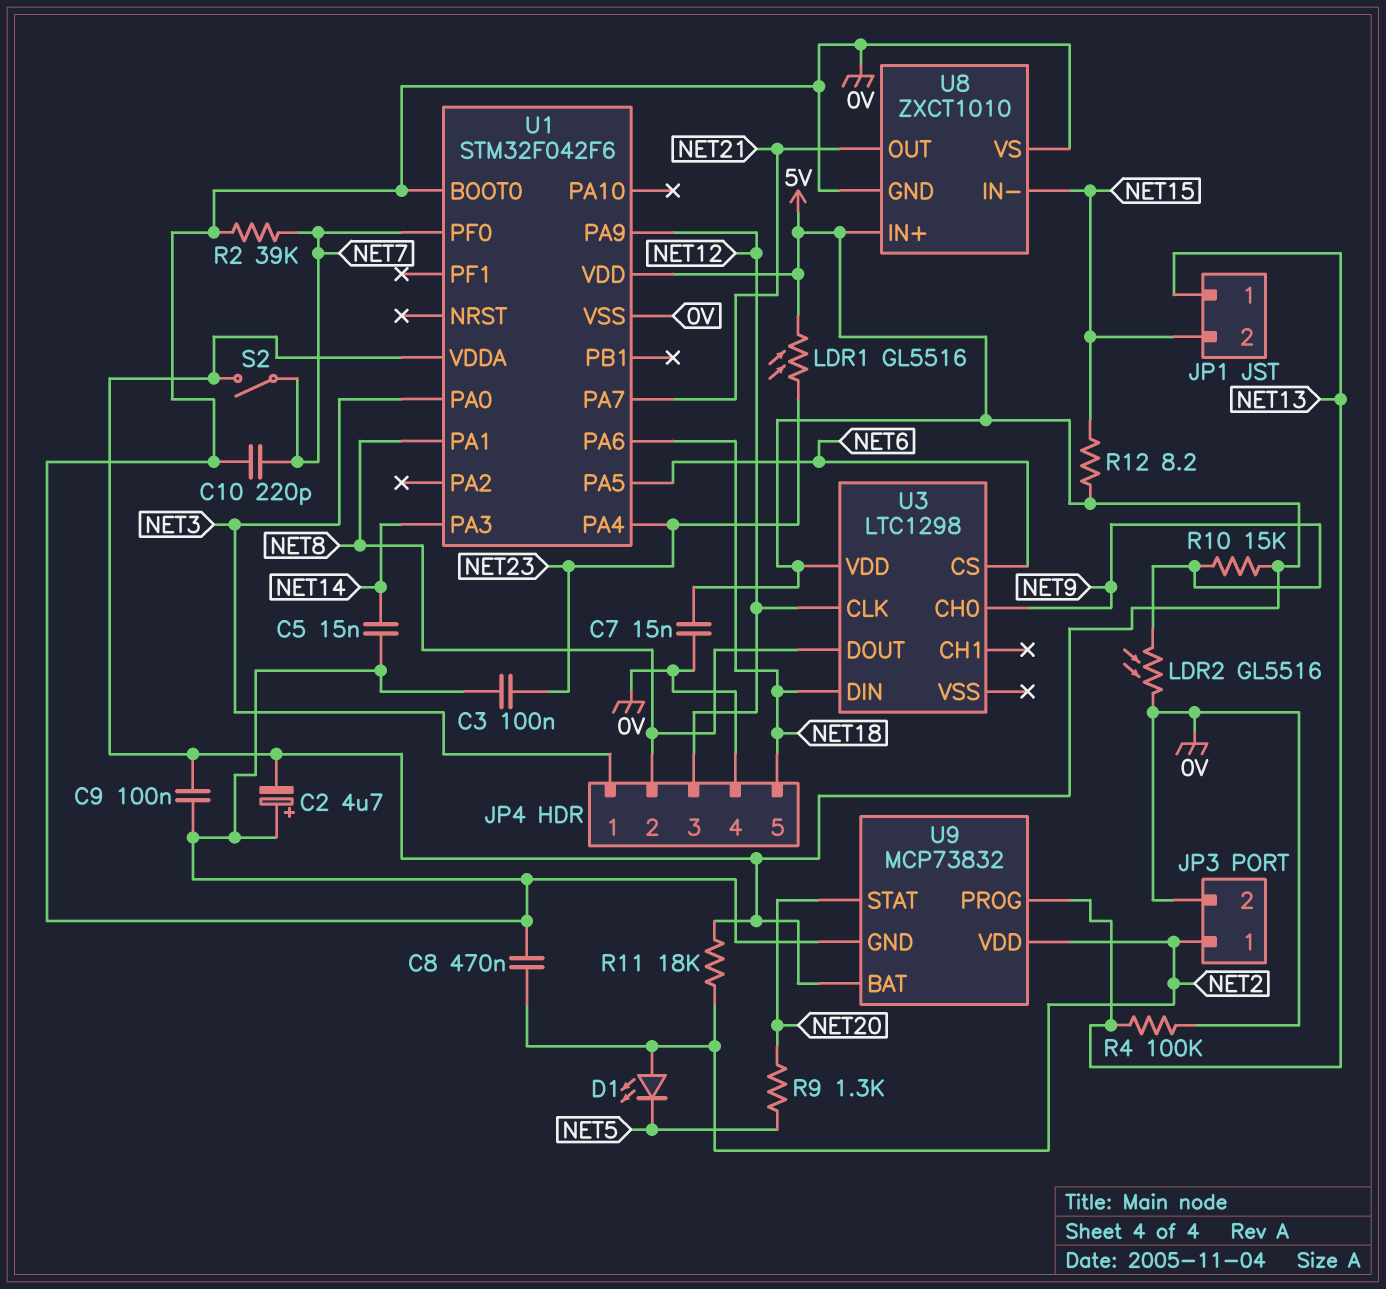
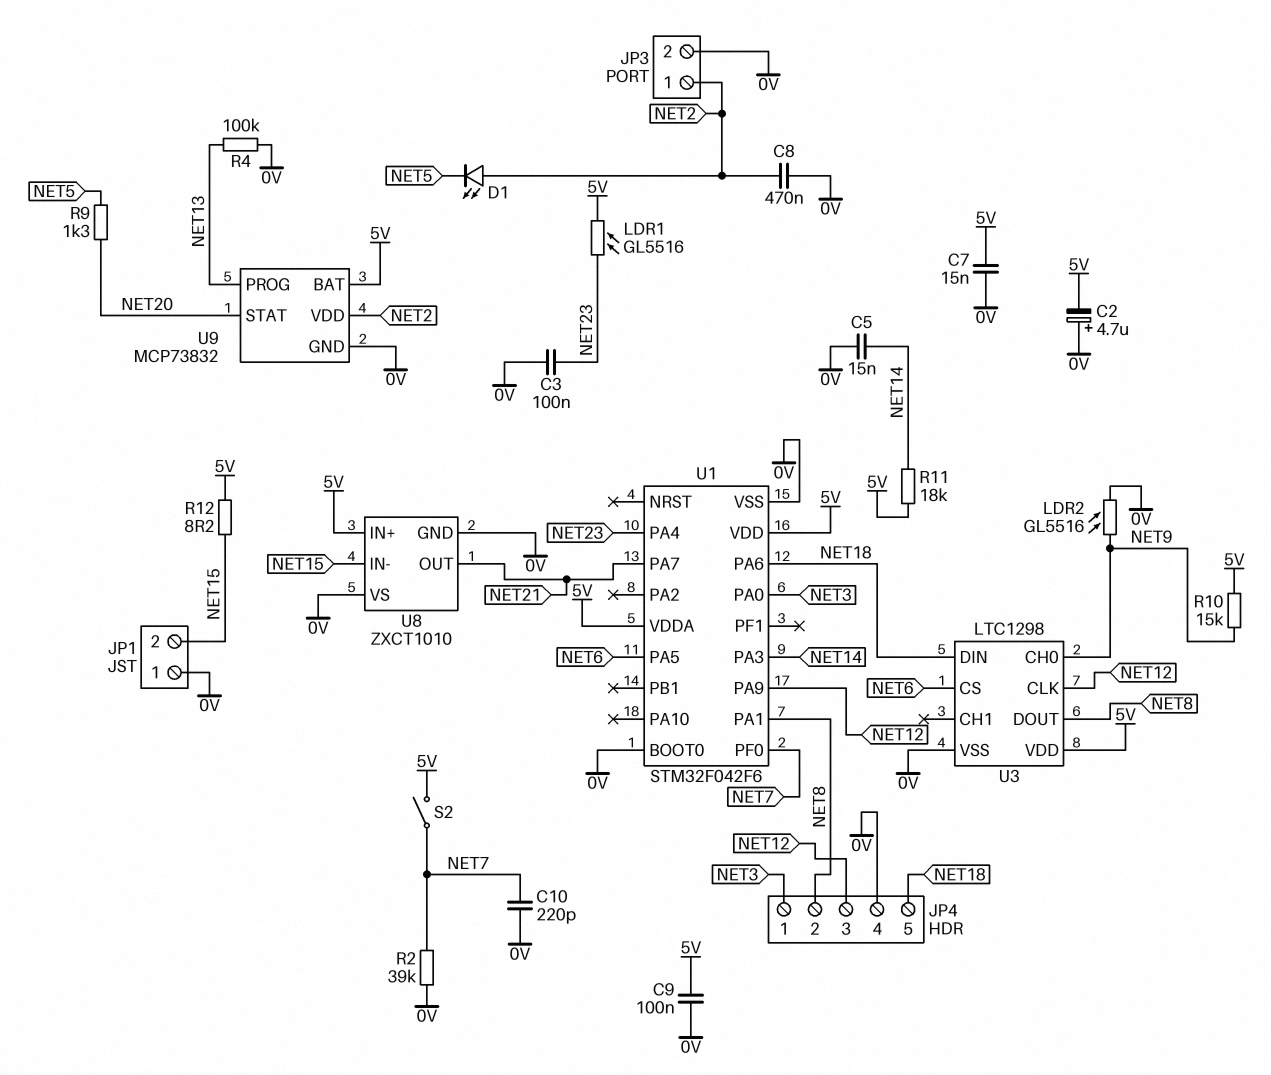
JP1 pin 1: NET13 -> 0V
R11: 18k (5V, NET2) -> 18k (5V, NET14)
U3 pin VSS: none -> 0V

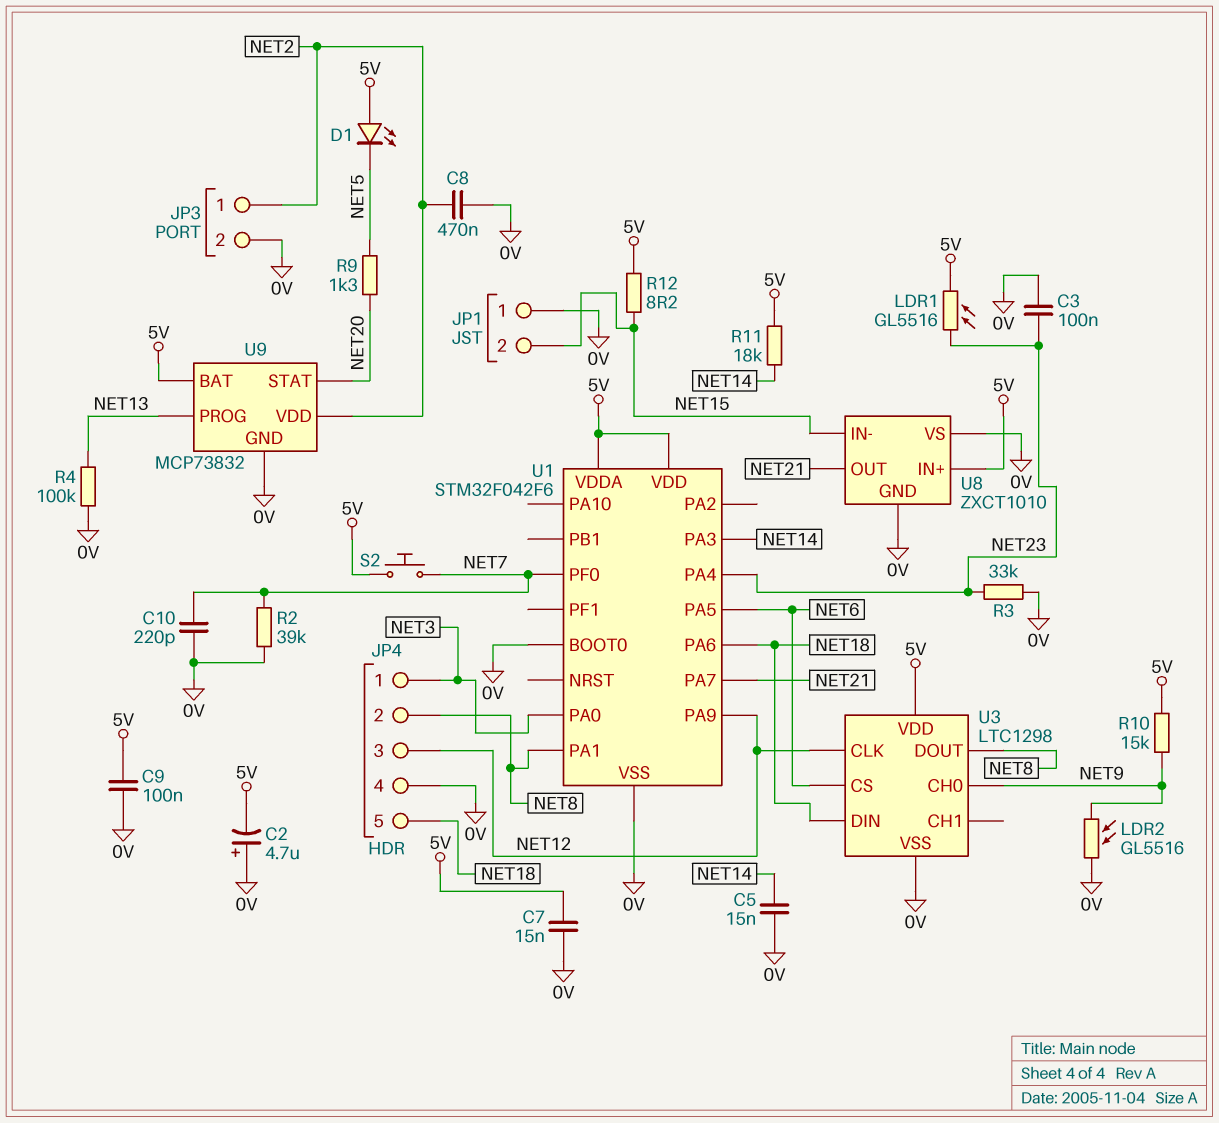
D1: LED (A NET2, K NET5) -> LED (A 5V, K NET5)
R3: none -> 33k (0V, NET23)
S2: switch (5V, NET7) -> button (5V, NET7)

